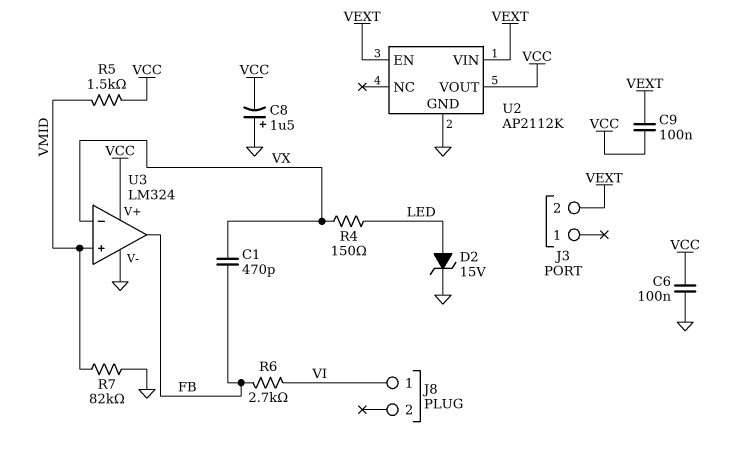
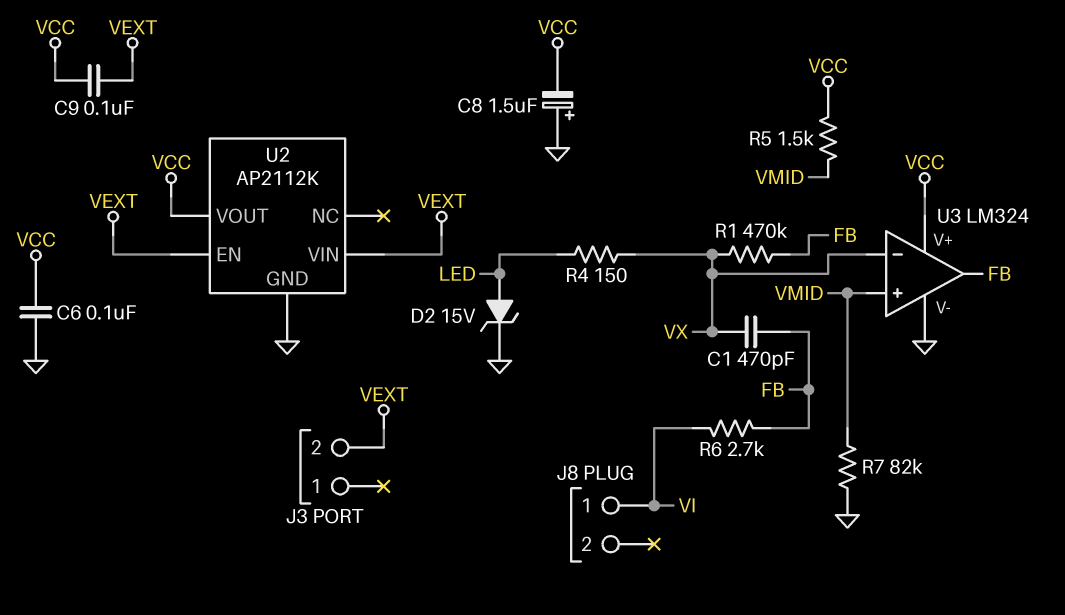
R1: none -> 470k (FB, VX)

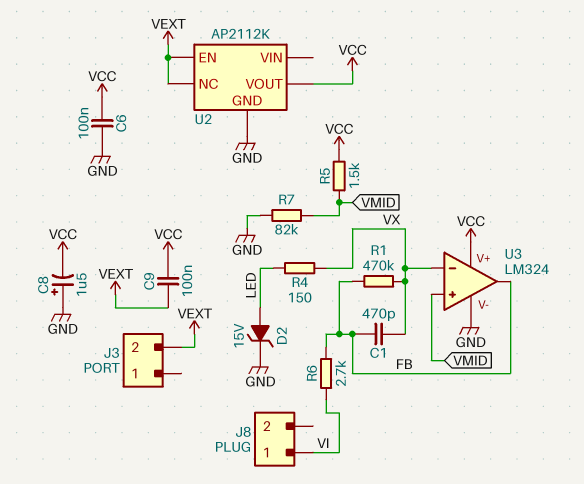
U2 pin NC: none -> VEXT
U2 pin VIN: VEXT -> none

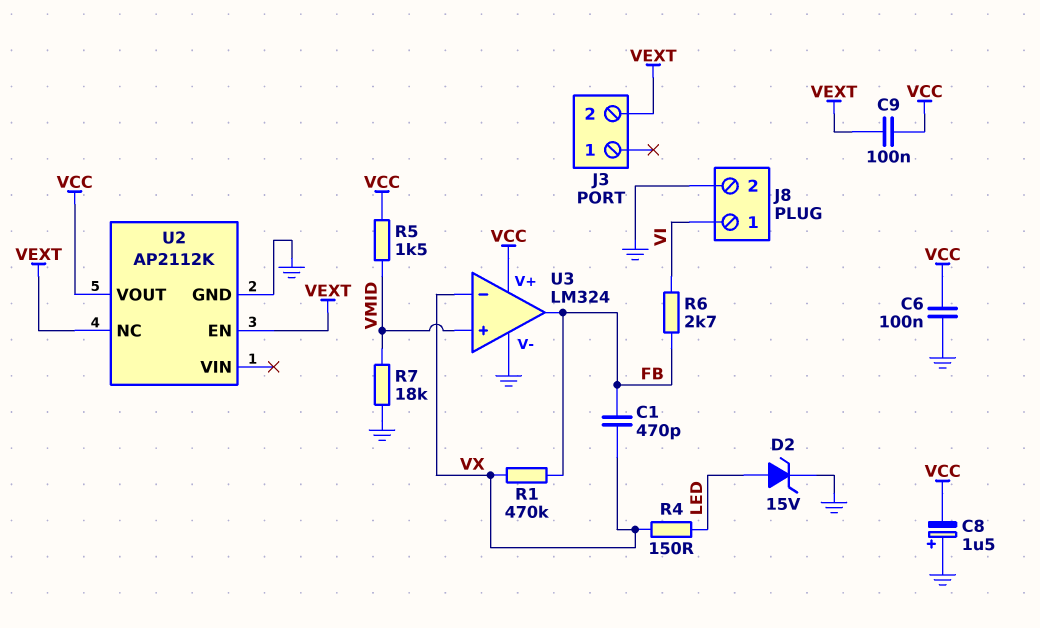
J8 pin 2: none -> GND
R7: 82k (GND, VMID) -> 18k (GND, VMID)

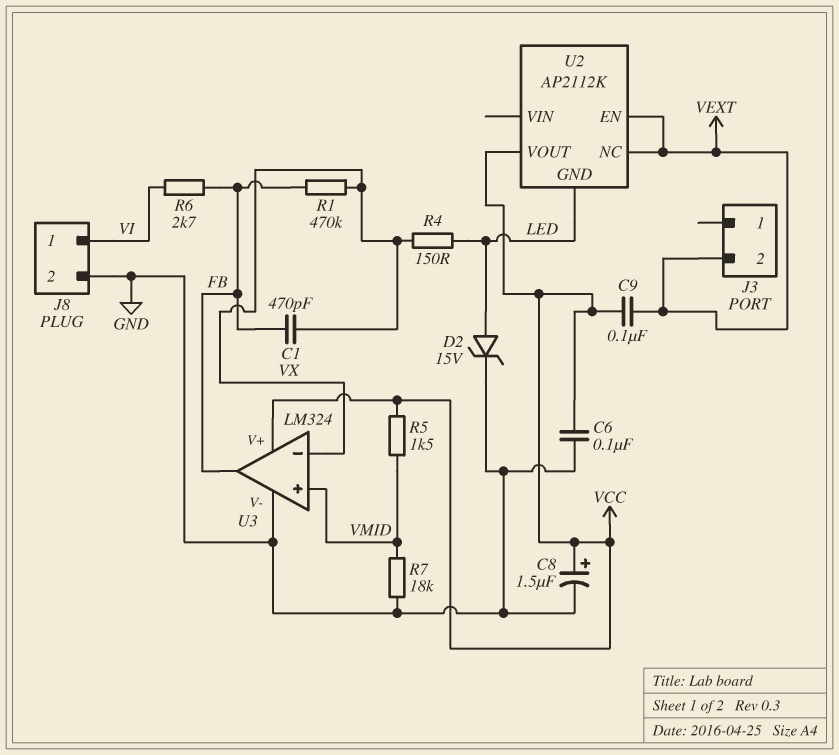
C8: 1.5uF (plus GND, minus VCC) -> 1.5uF (plus VCC, minus GND)
U2 pin GND: GND -> LED

